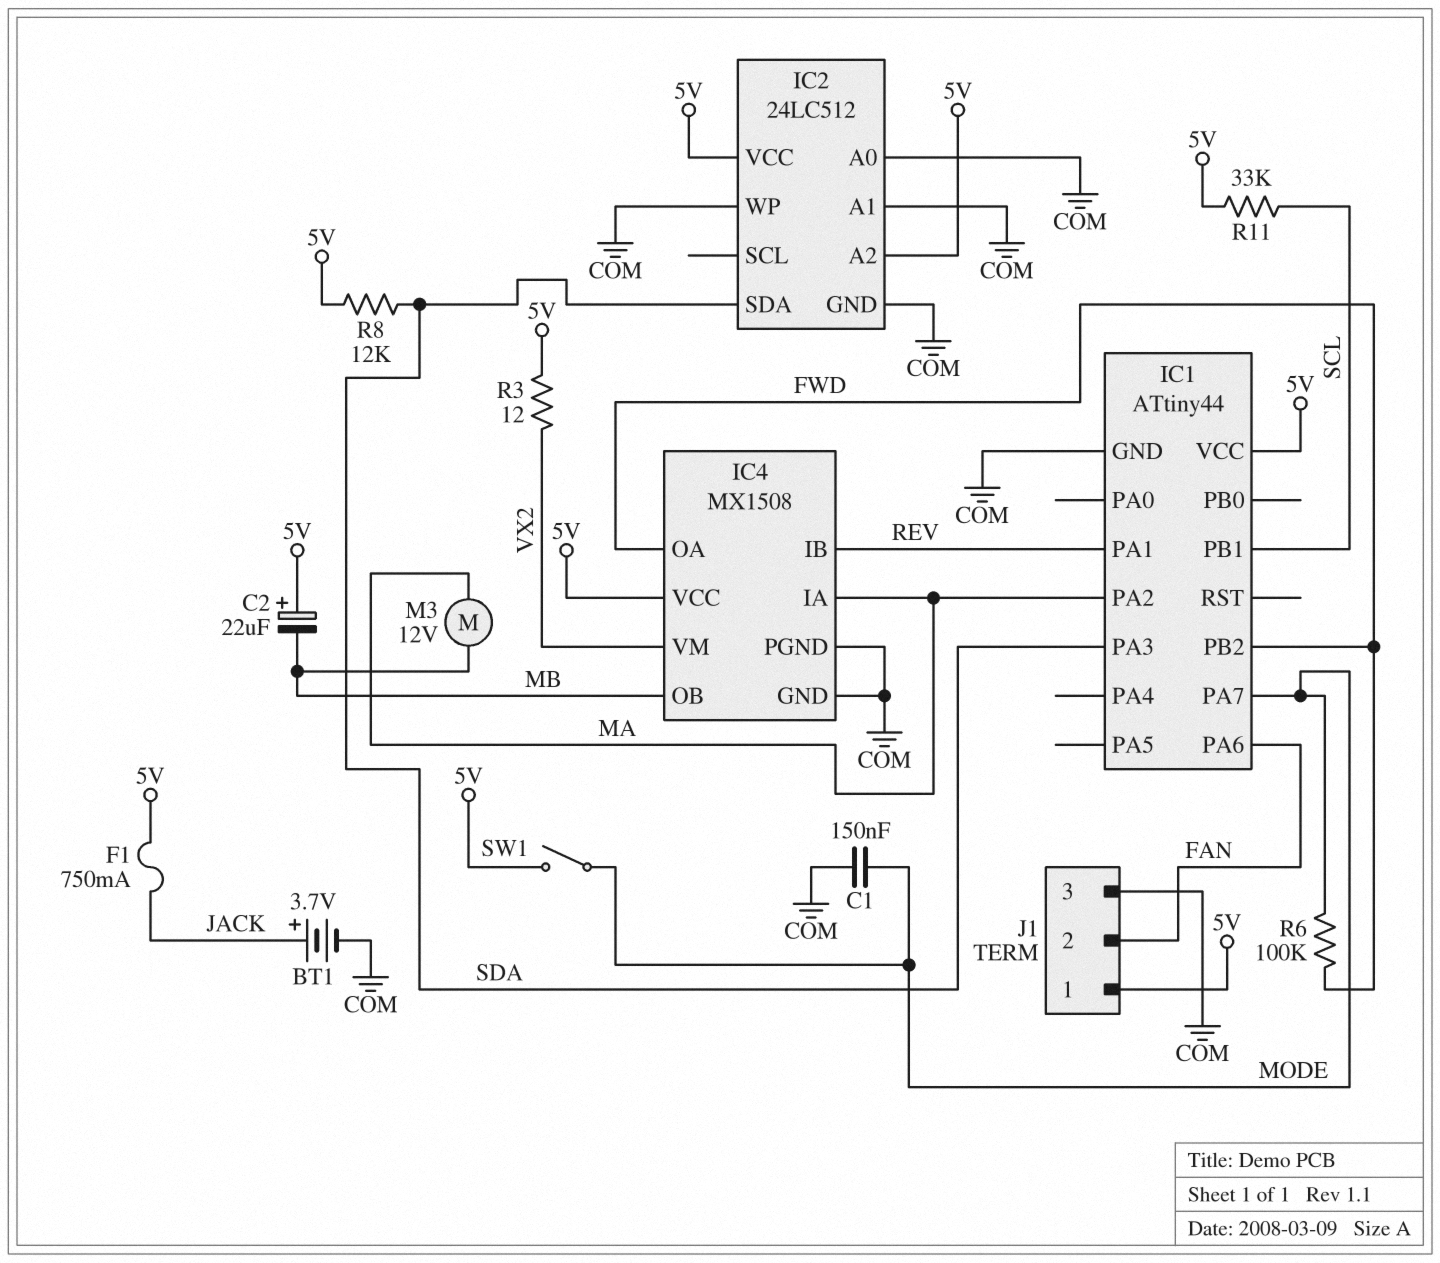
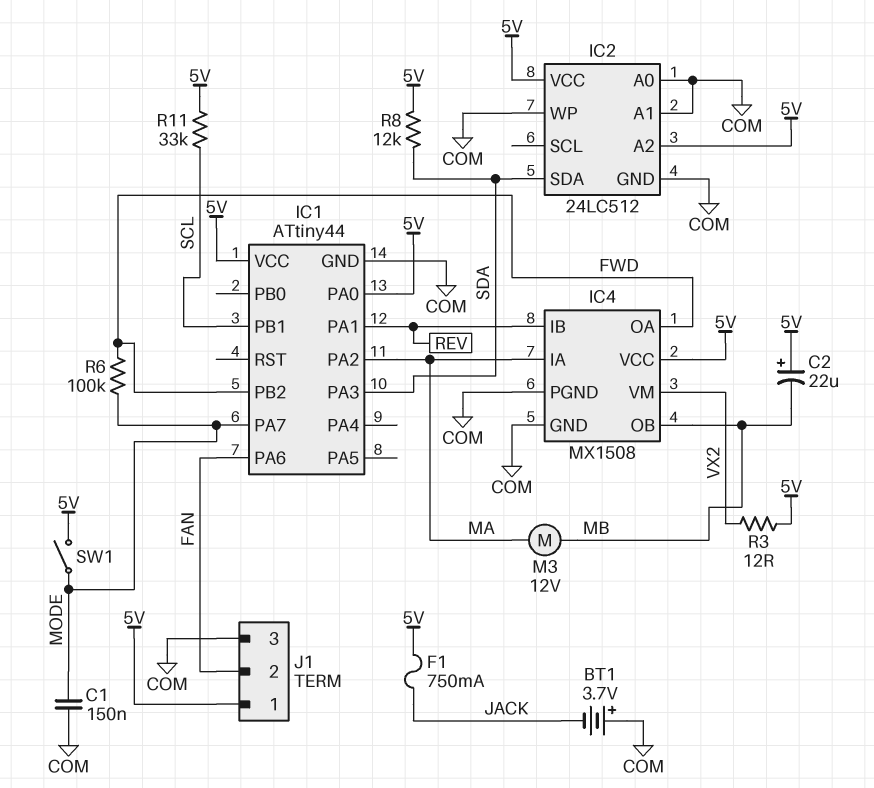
BT1: 3.7V (plus JACK, minus COM) -> 3.7V (plus COM, minus JACK)
IC1 pin PA0: none -> 5V

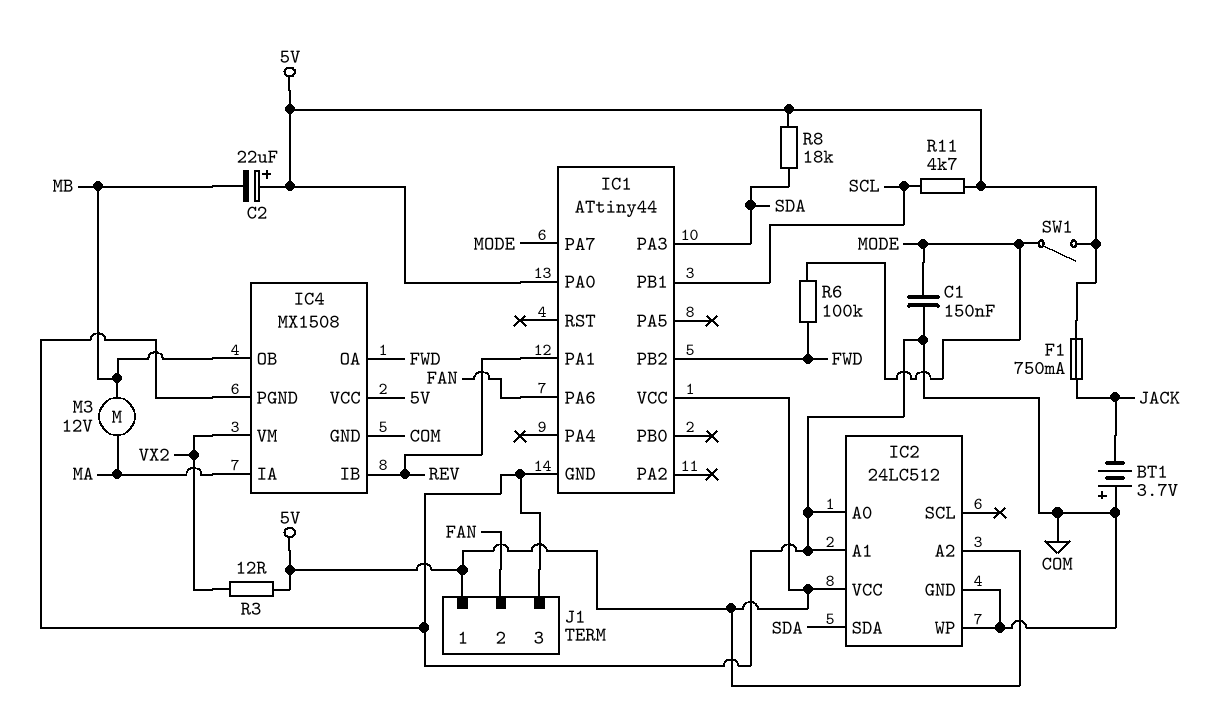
IC1 pin PA2: MA -> none
R8: 12k (5V, SDA) -> 18k (5V, SDA)
R11: 33k (5V, SCL) -> 4.7k (5V, SCL)

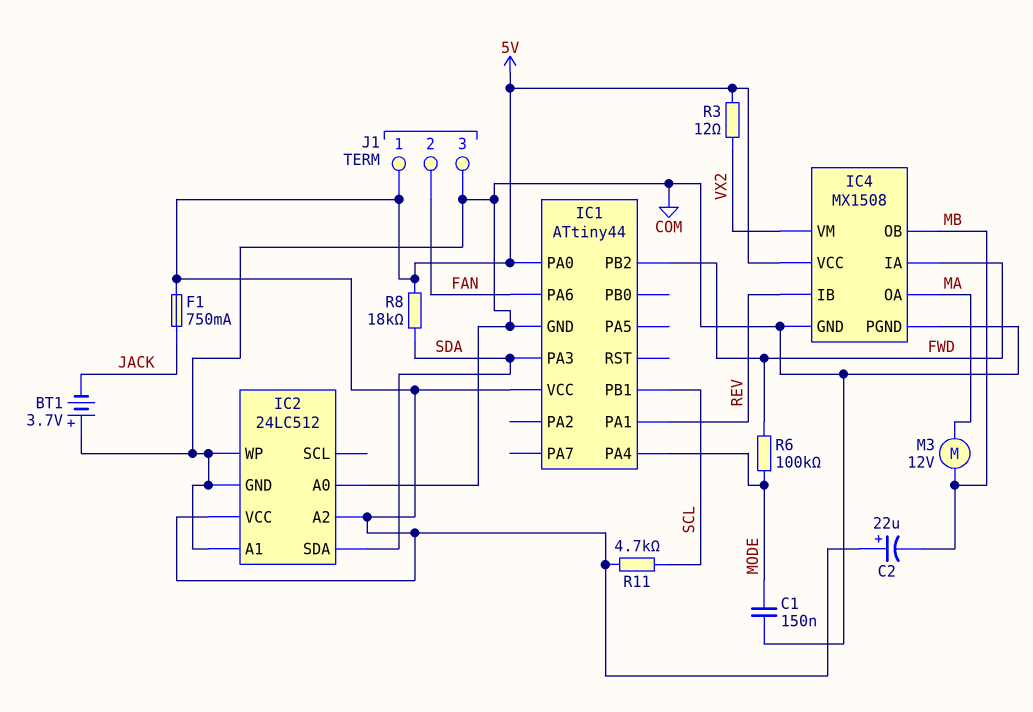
IC1 pin PA4: none -> MODE
IC1 pin PA7: MODE -> none
IC4 pin IA: MA -> FWD
IC4 pin OA: FWD -> MA
SW1: switch (5V, MODE) -> none

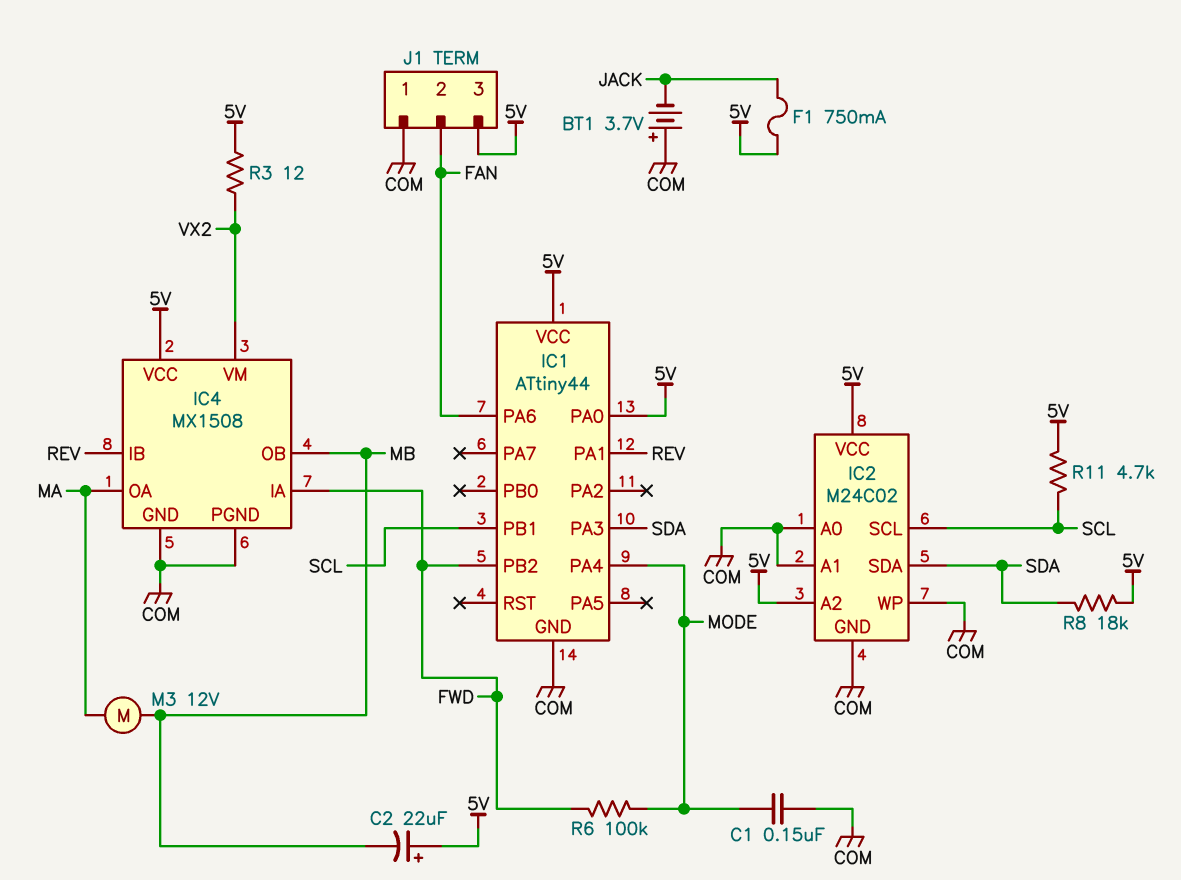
IC2: 24LC512 -> M24C02
IC2 pin SCL: none -> SCL
J1 pin 1: 5V -> COM
J1 pin 3: COM -> 5V

